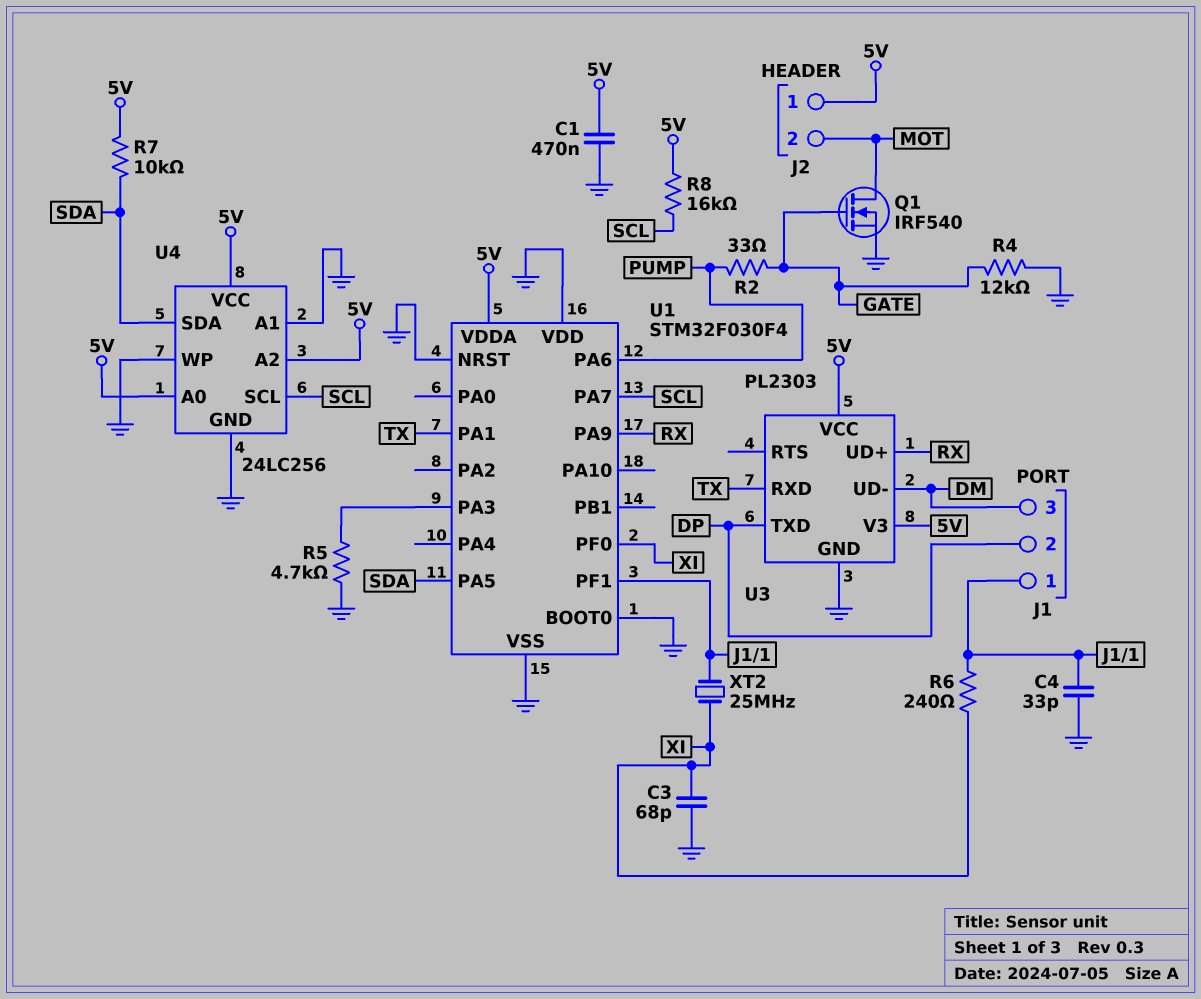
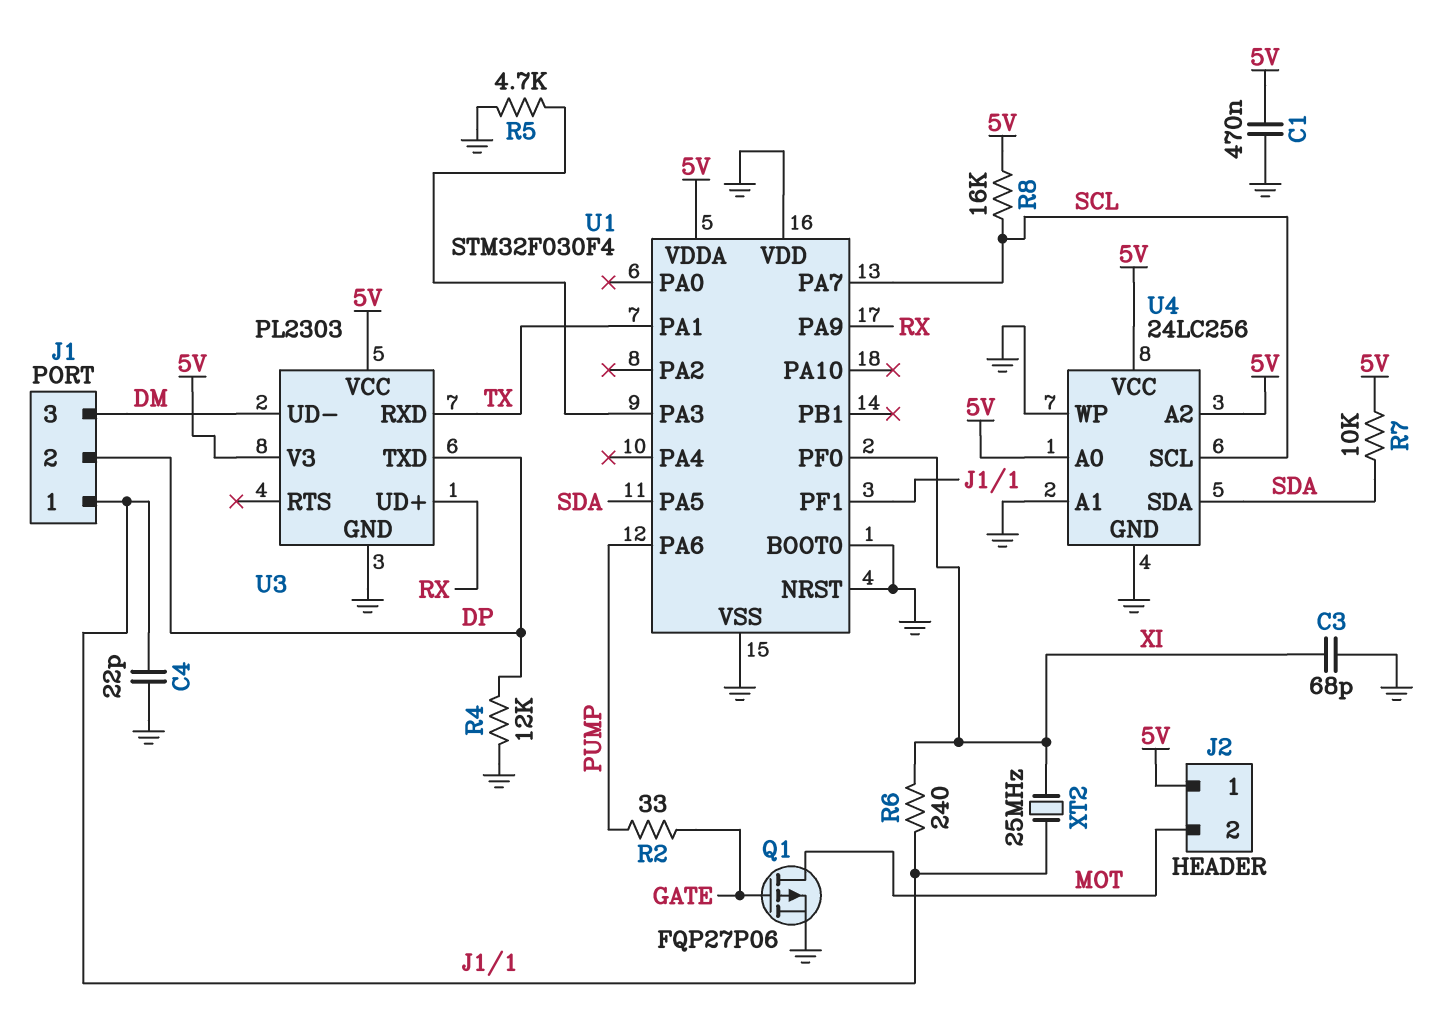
C4: 33pF (GND, J1/1) -> 22pF (GND, J1/1)
Q1: NMOS IRF540 (G GATE, D MOT, S GND) -> PMOS FQP27P06 (G GATE, D MOT, S GND)
R4: 12k (GATE, GND) -> 12k (DP, GND)

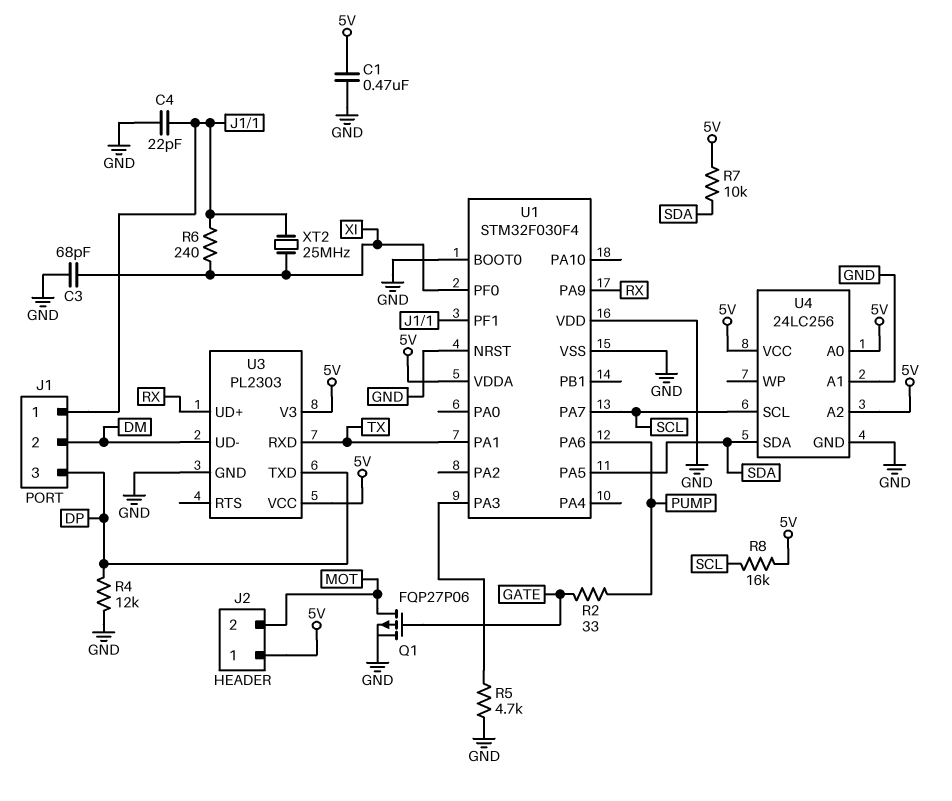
J1 pin 2: DP -> DM
J1 pin 3: DM -> DP
U4 pin WP: GND -> none

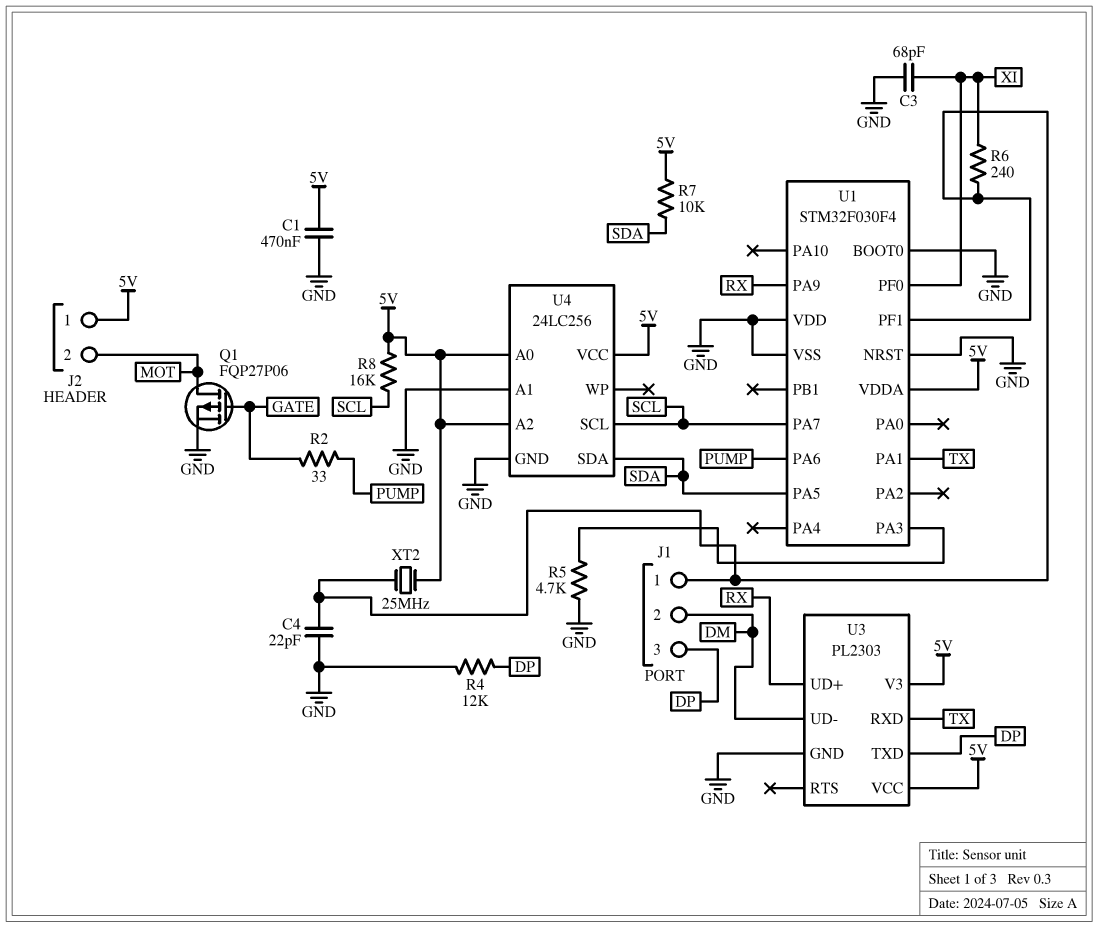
XT2: 25MHz (J1/1, XI) -> 25MHz (5V, J1/1)

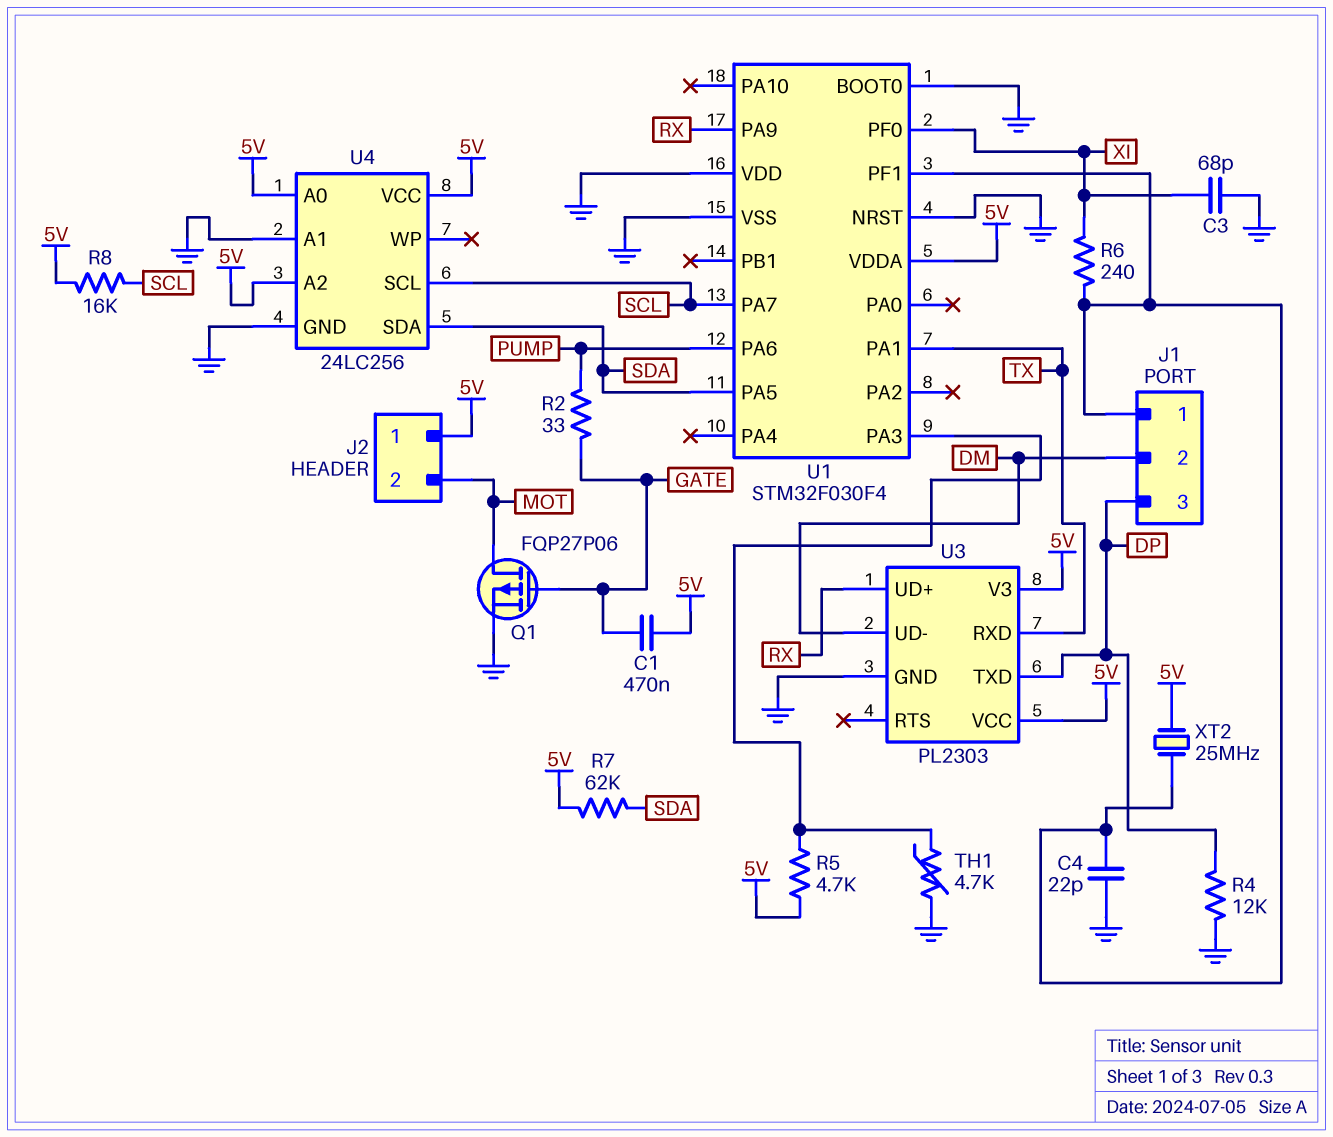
C1: 470nF (5V, GND) -> 470nF (5V, GATE)
R5: 4.7k (GND, U1/PA3) -> 4.7k (5V, U1/PA3)
R7: 10k (5V, SDA) -> 62k (5V, SDA)
TH1: none -> 4.7k (GND, U1/PA3)

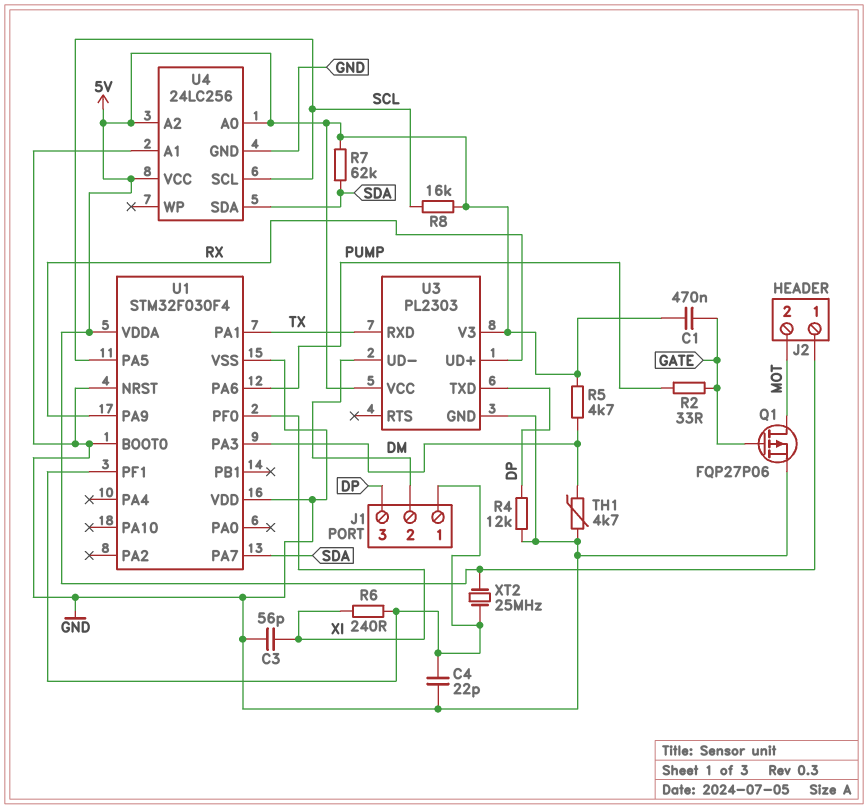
C3: 68pF (GND, XI) -> 56pF (GND, XI)
U1 pin PA5: SDA -> SCL
U1 pin PA7: SCL -> SDA

